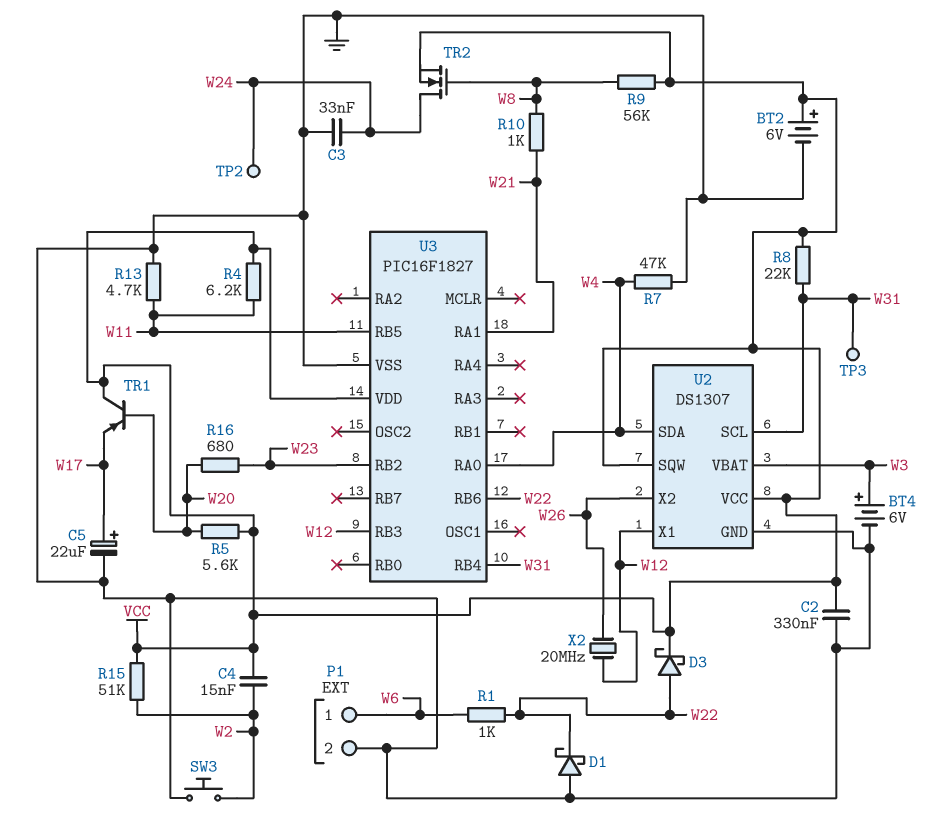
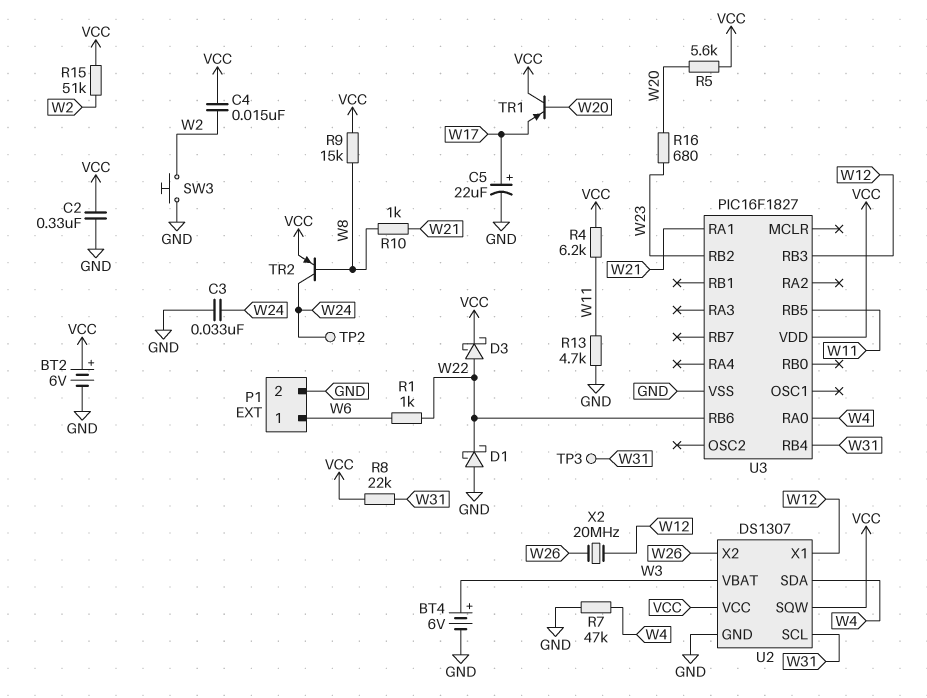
R9: 56k (VCC, W8) -> 15k (VCC, W8)
TR2: NMOS (G W8, D W24, S VCC) -> PNP (B W8, C W24, E VCC)

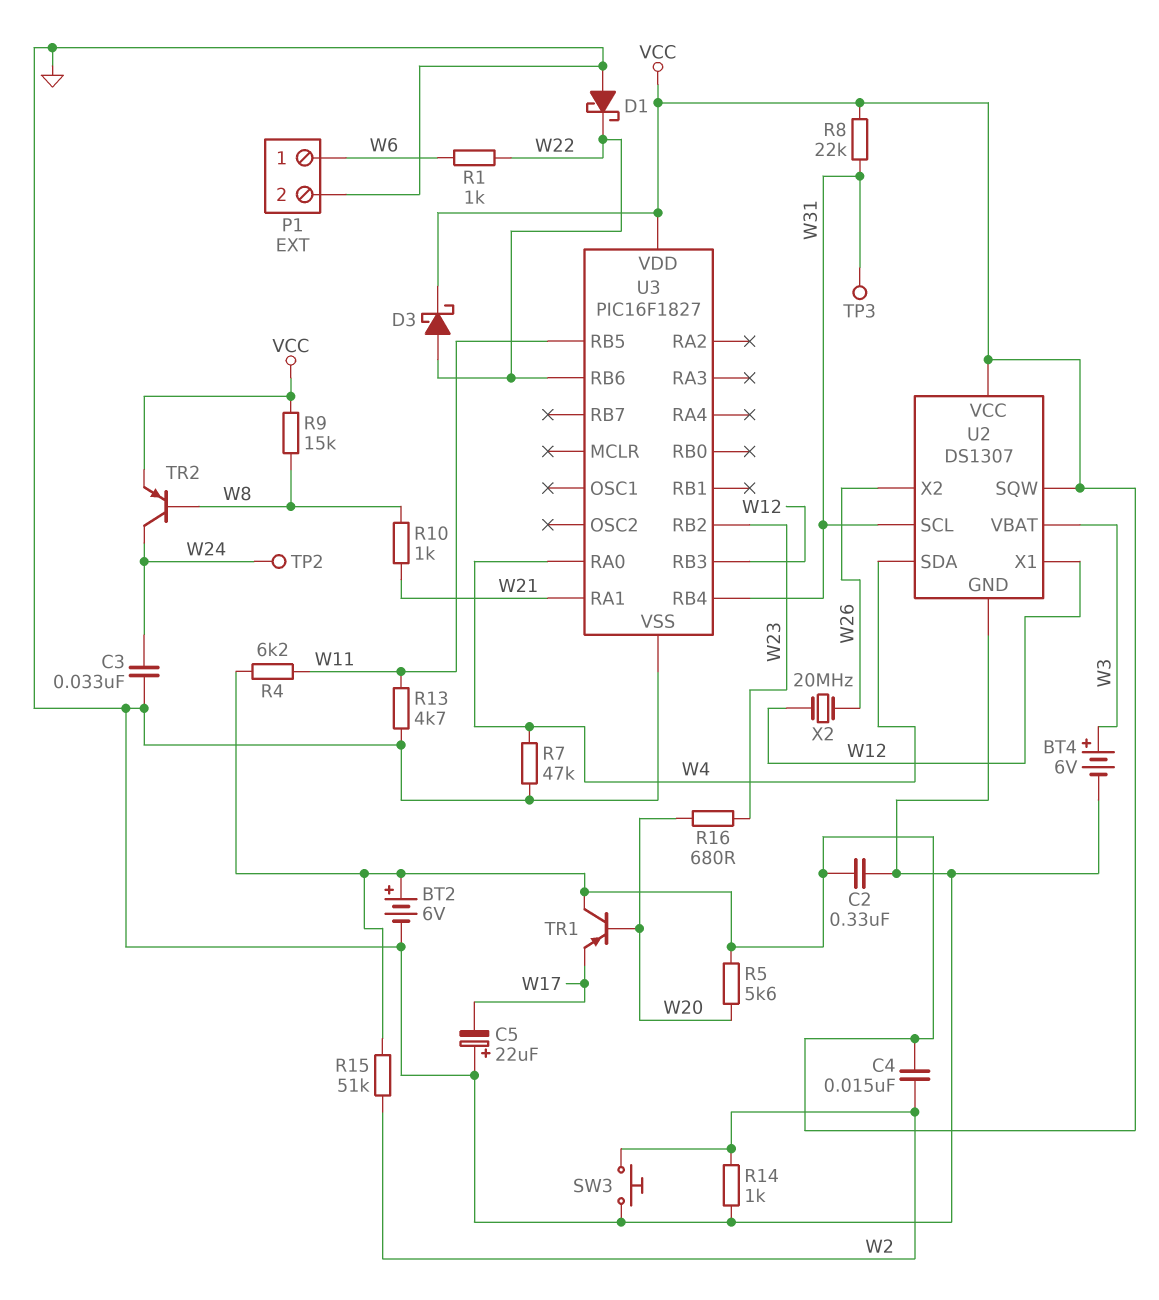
C5: 22uF (plus W17, minus GND) -> 22uF (plus GND, minus W17)
R14: none -> 1k (GND, W2)

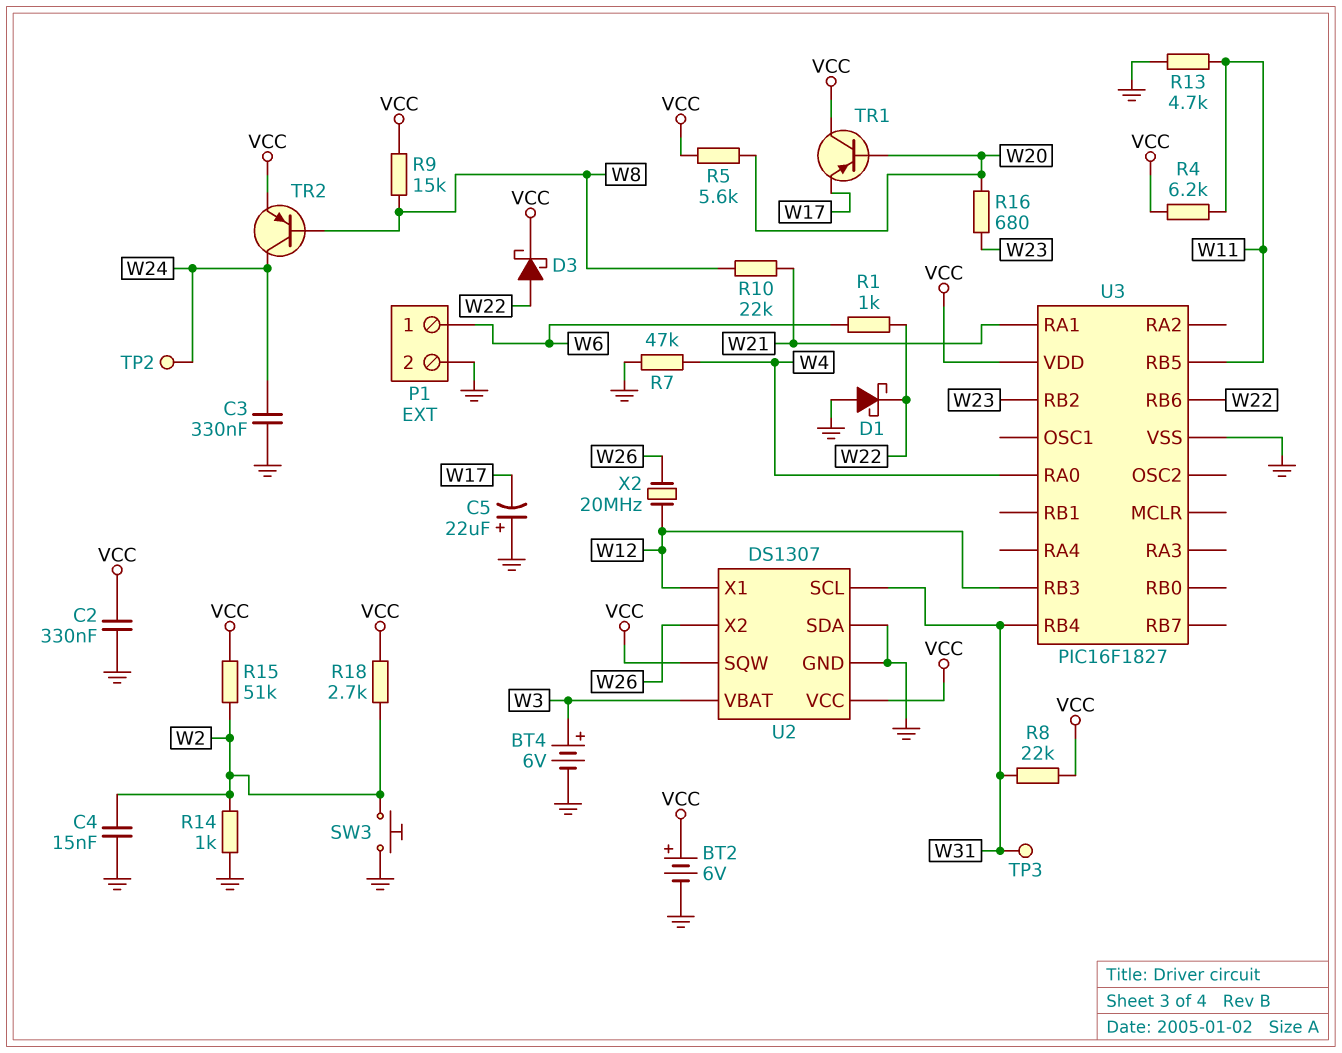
C3: 33nF (GND, W24) -> 330nF (GND, W24)
C4: 15nF (VCC, W2) -> 15nF (GND, W2)
R10: 1k (W8, W21) -> 22k (W8, W21)
R18: none -> 2.7k (VCC, W2)
U2 pin SDA: W4 -> GND

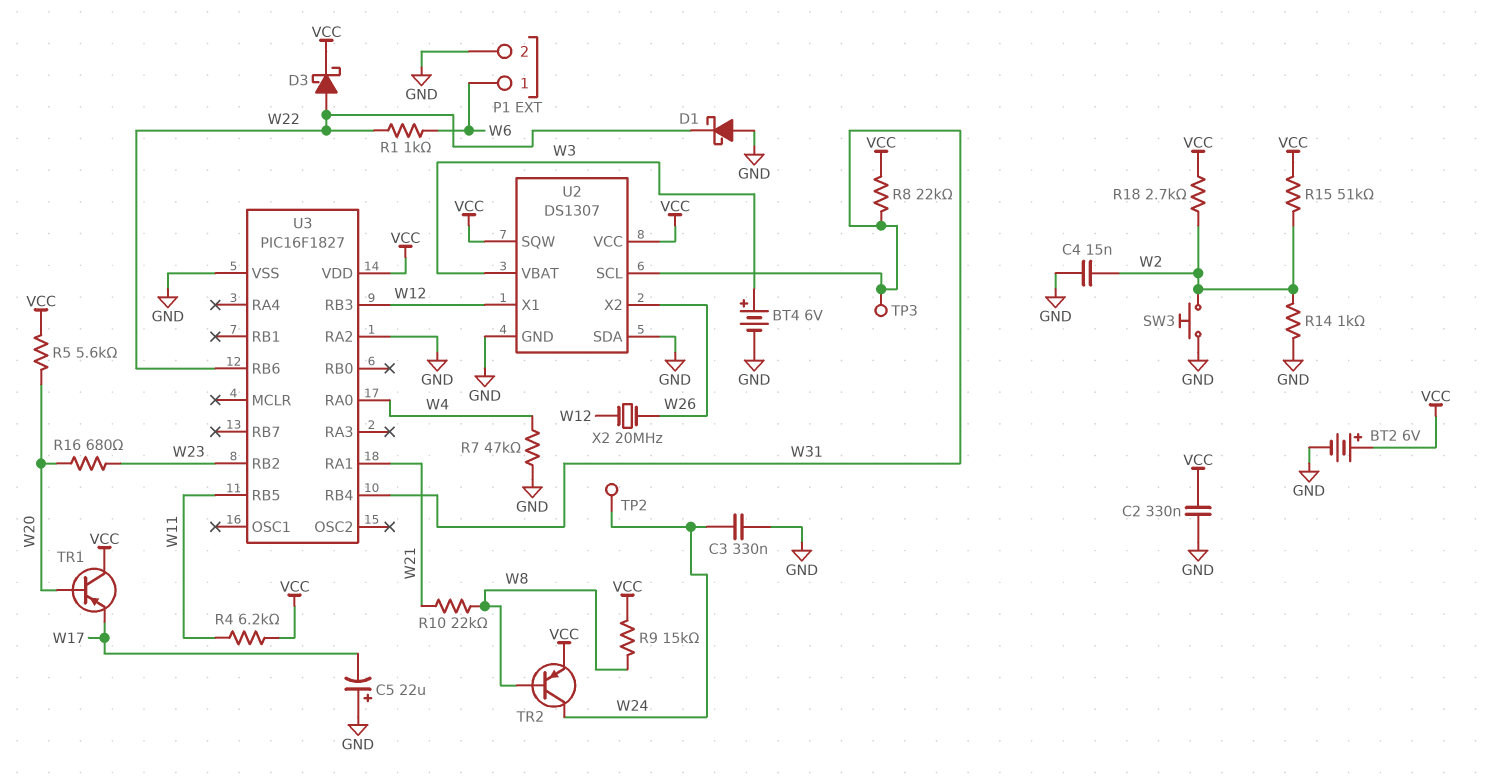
R13: 4.7k (GND, W11) -> none
U3 pin RA2: none -> GND

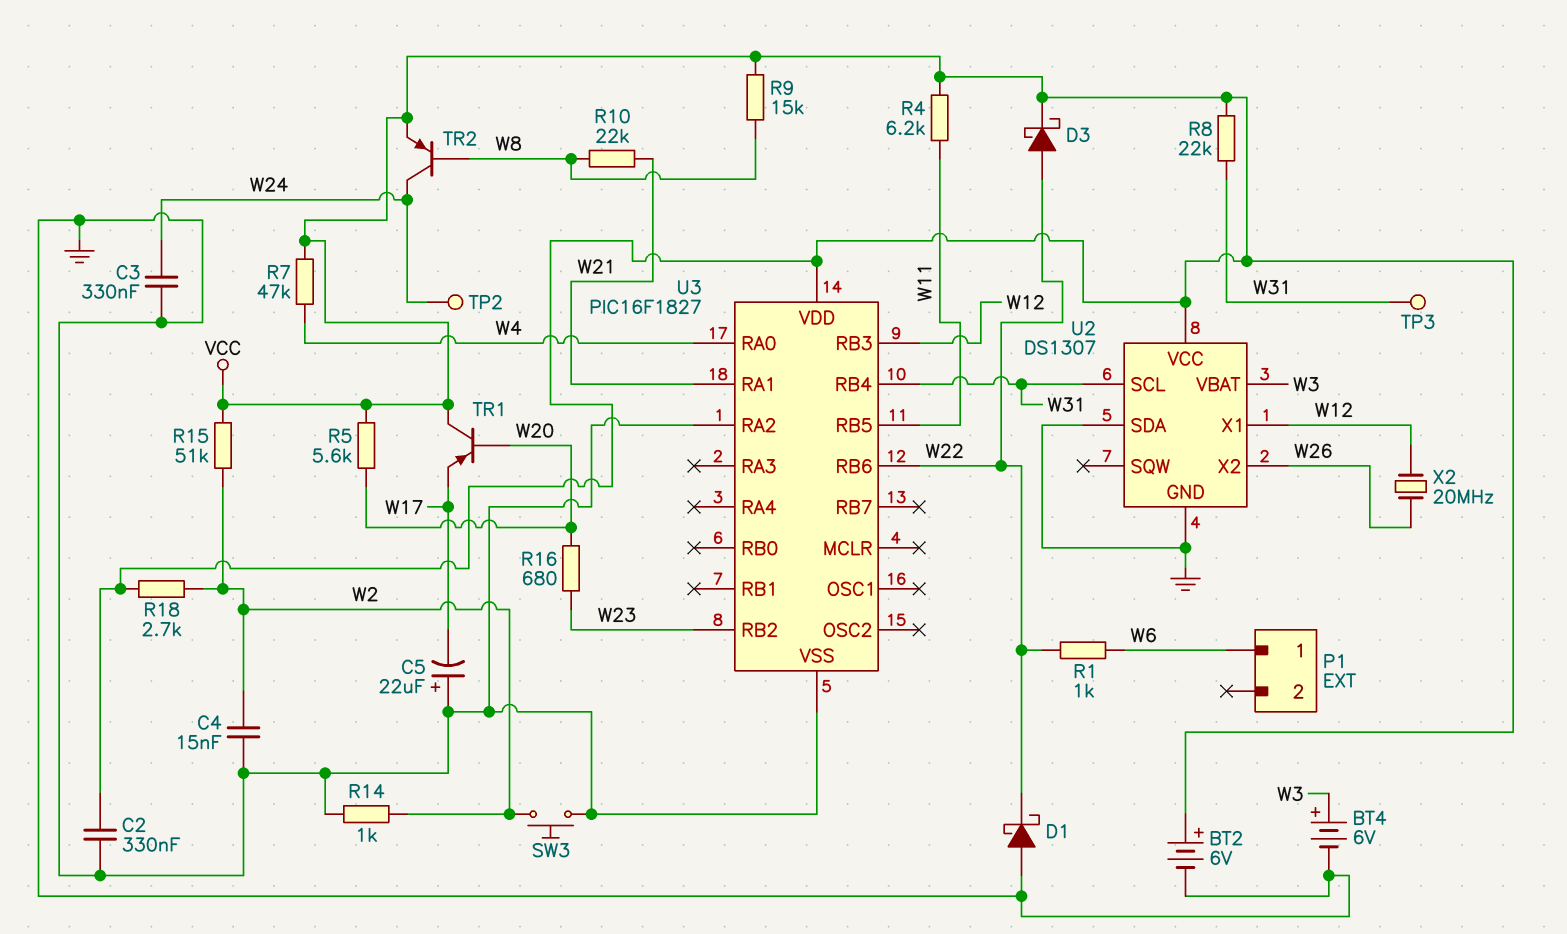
P1 pin 2: GND -> none
R7: 47k (GND, W4) -> 47k (VCC, W4)
U2 pin SQW: VCC -> none

